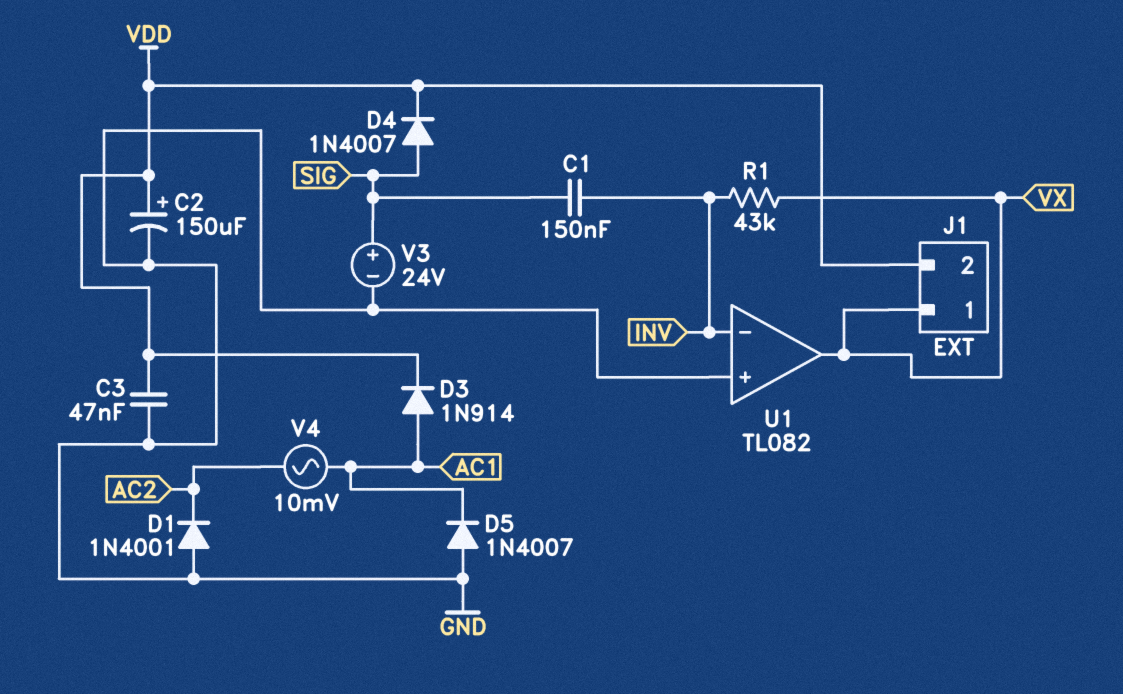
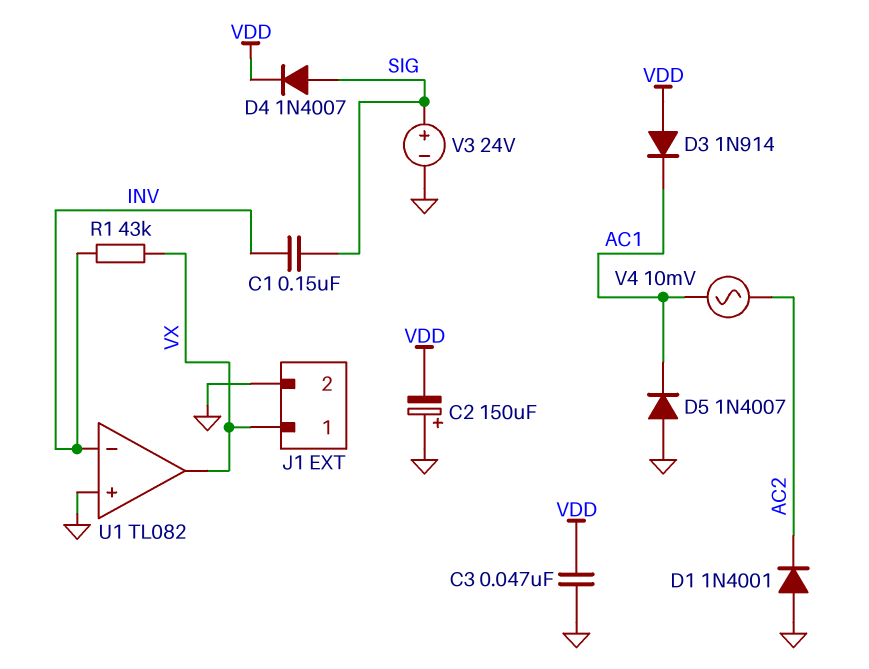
C2: 150uF (plus VDD, minus GND) -> 150uF (plus GND, minus VDD)
D3: diode 1N914 (A AC1, K VDD) -> diode 1N914 (A VDD, K AC1)
J1 pin 2: VDD -> GND

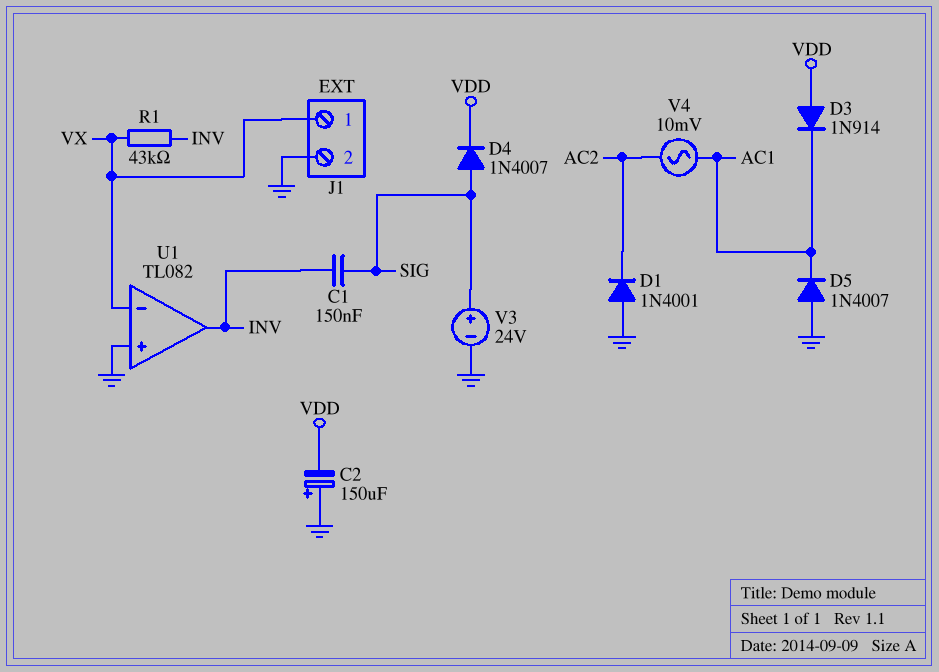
C3: 47nF (GND, VDD) -> none
U1 pin in-: INV -> VX
U1 pin out: VX -> INV

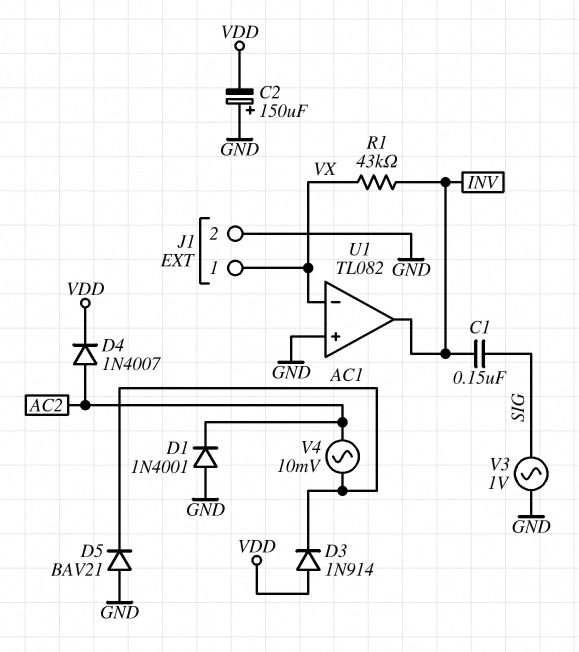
D4: diode 1N4007 (A SIG, K VDD) -> diode 1N4007 (A AC2, K VDD)
D5: diode 1N4007 (A GND, K AC1) -> diode BAV21 (A GND, K AC1)
V3: 24V (plus SIG, minus GND) -> AC 1V (GND, SIG)

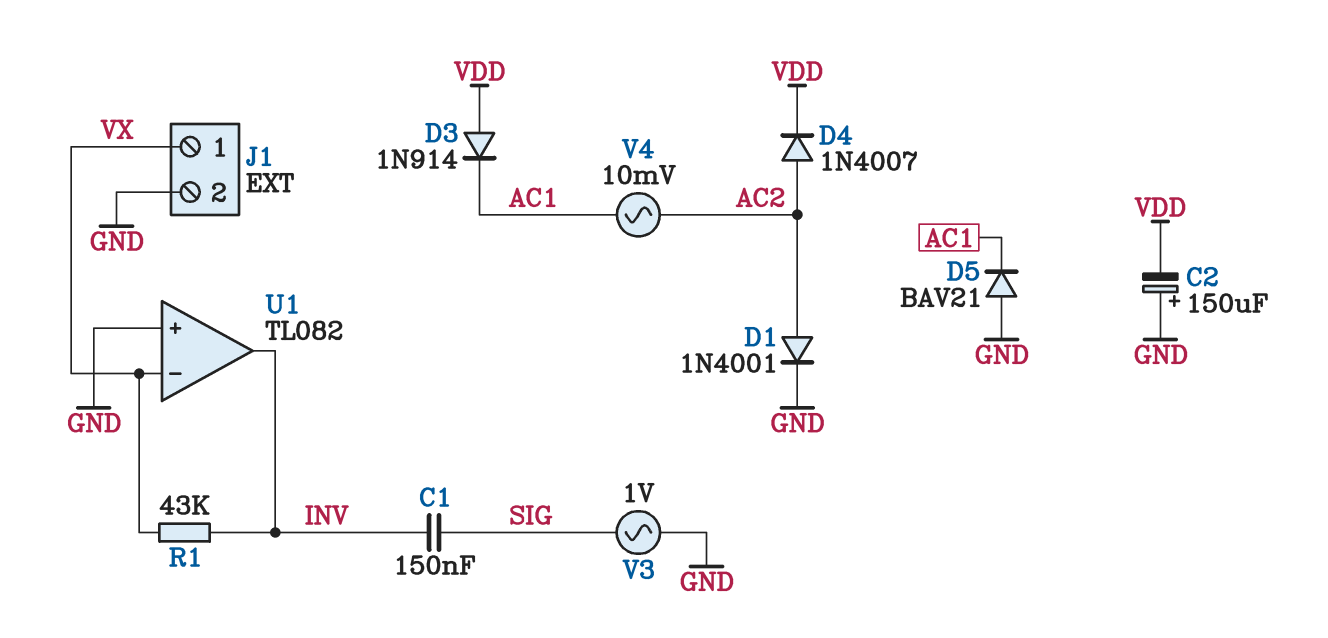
D1: diode 1N4001 (A GND, K AC2) -> diode 1N4001 (A AC2, K GND)

